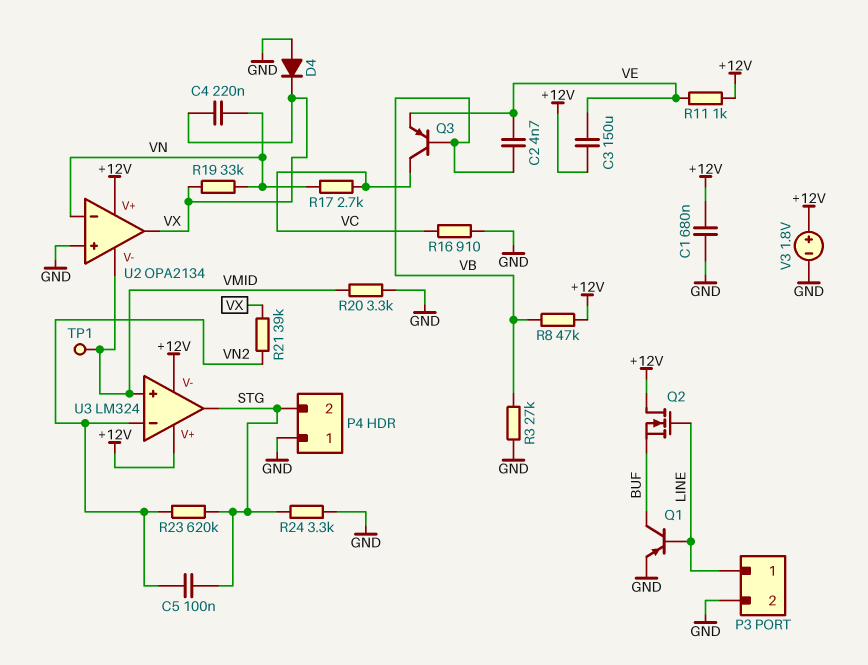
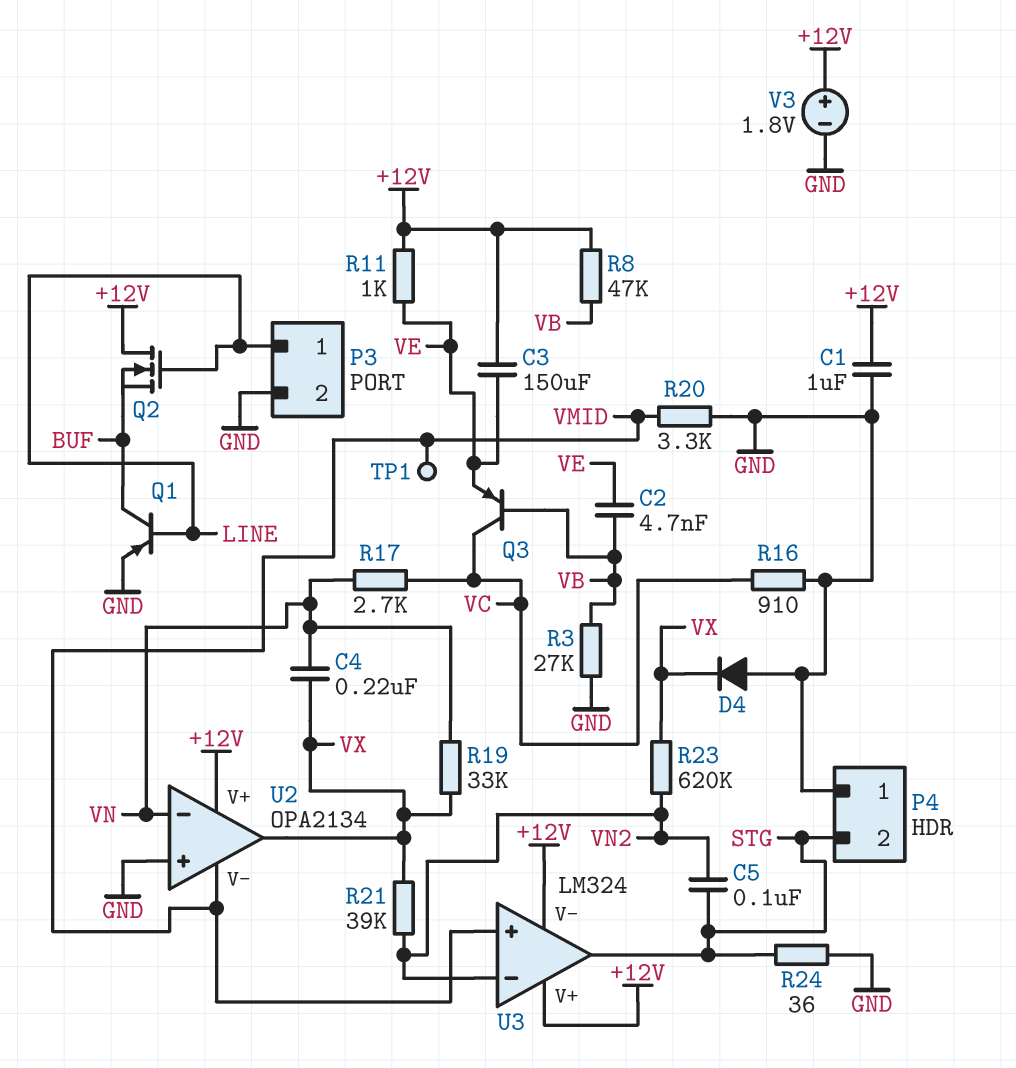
C1: 680nF (+12V, GND) -> 1uF (+12V, GND)
R23: 620k (STG, VN2) -> 620k (VN2, VX)
R24: 3.3k (GND, STG) -> 36 (GND, STG)

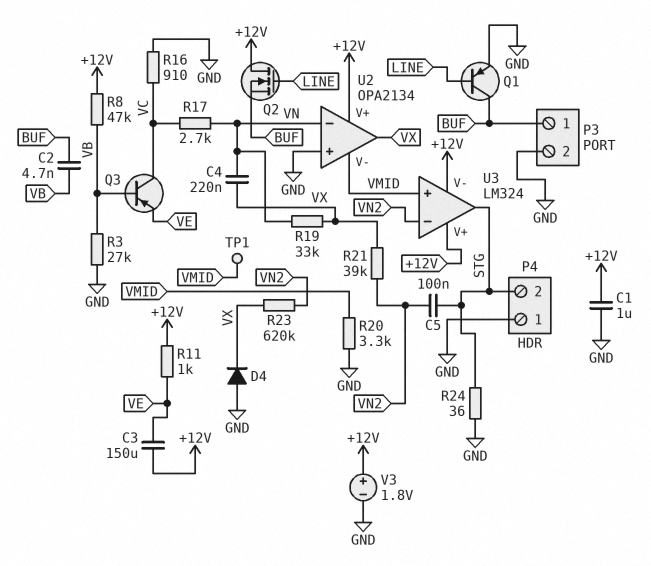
C2: 4.7nF (VB, VE) -> 4.7nF (BUF, VB)
P3 pin 1: LINE -> BUF

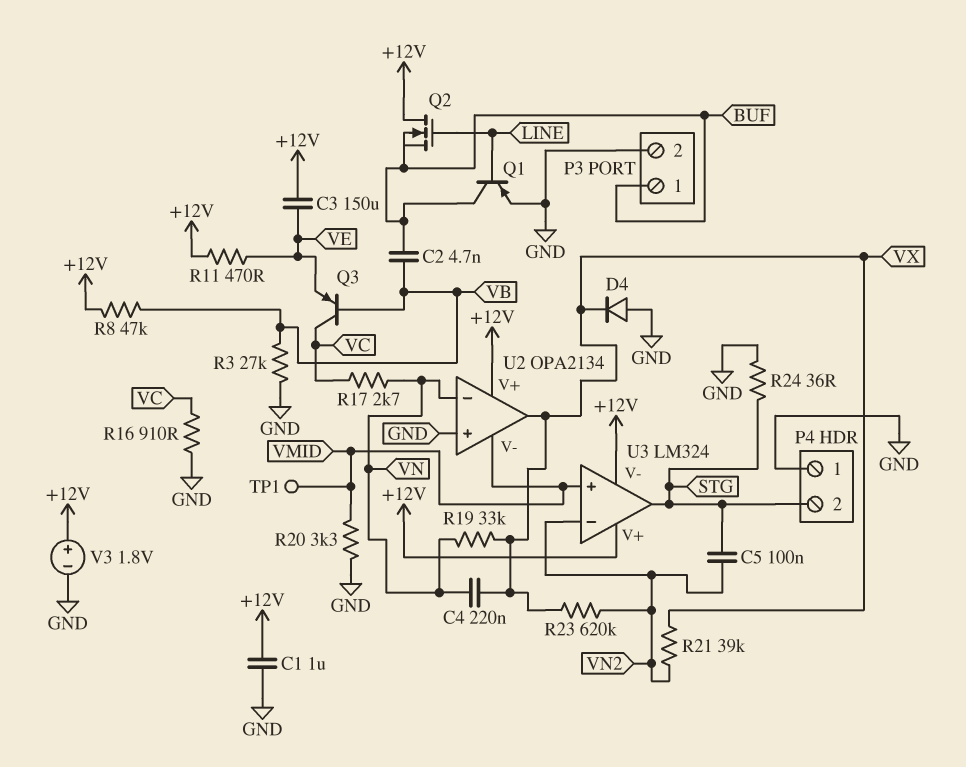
R11: 1k (+12V, VE) -> 470 (+12V, VE)

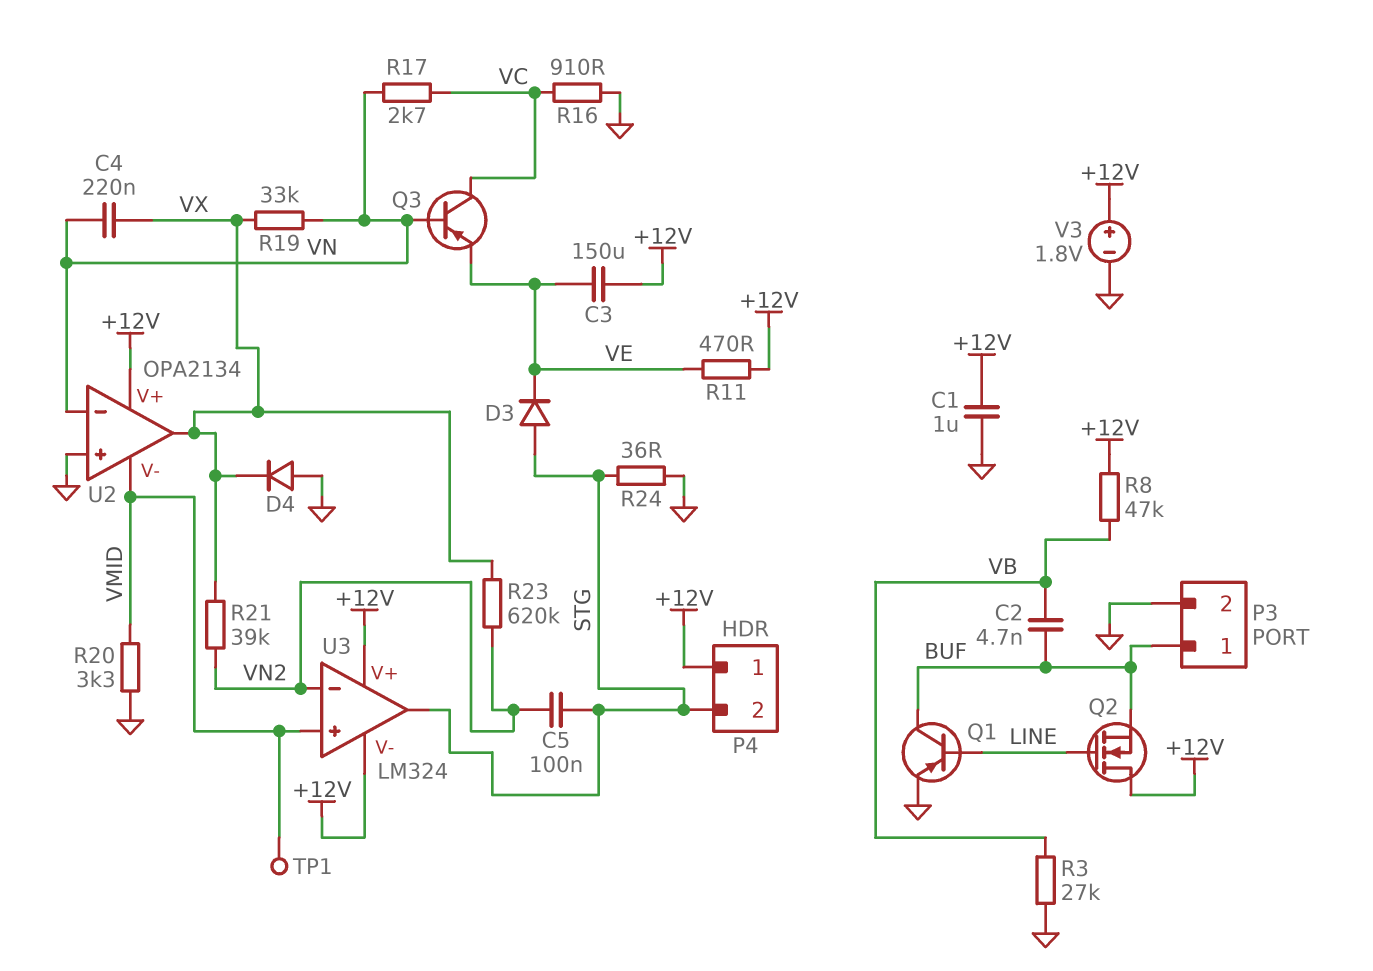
D3: none -> diode (A STG, K VE)
P4 pin 1: GND -> +12V
Q3: PNP (B VB, C VC, E VE) -> PNP (B VN, C VC, E VE)

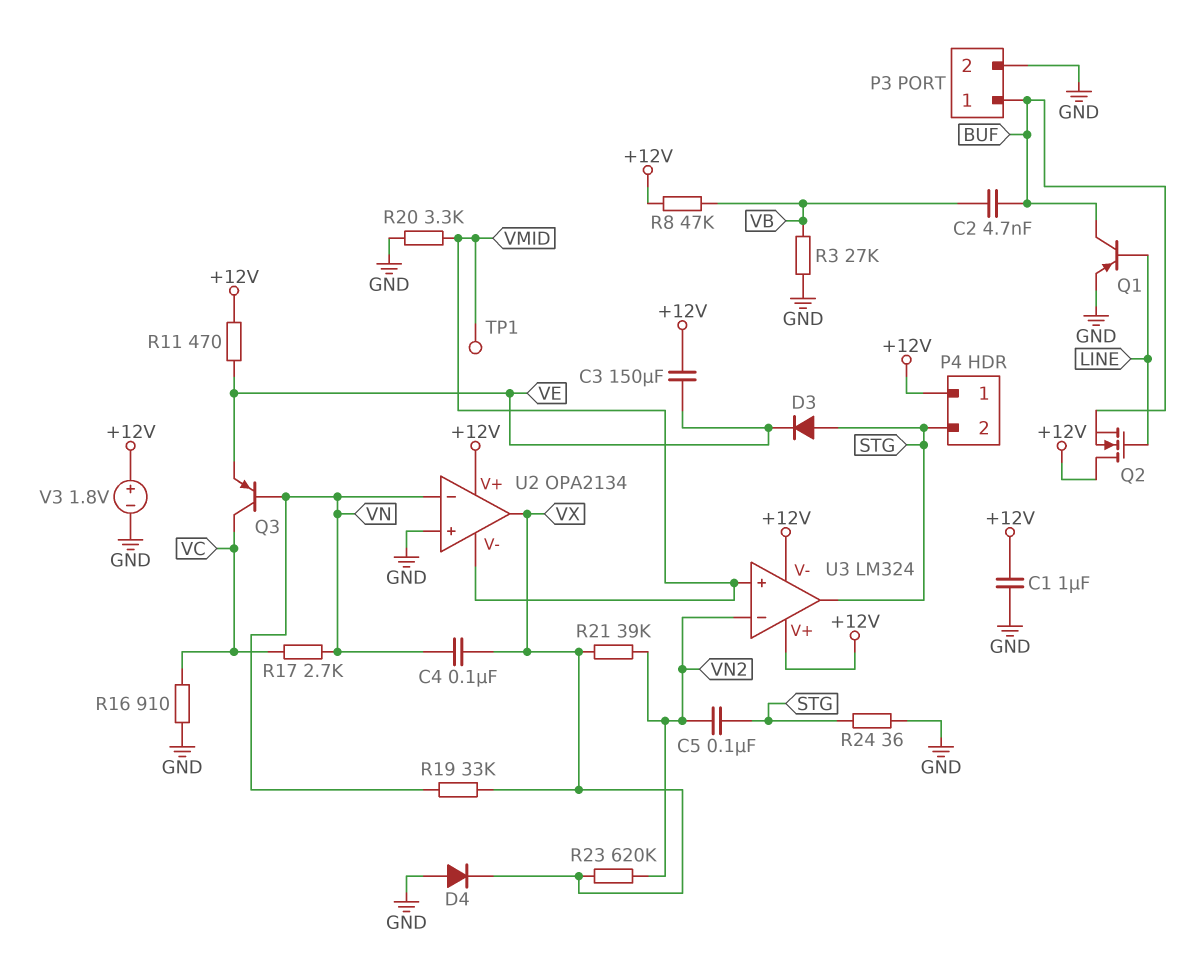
C4: 220nF (VN, VX) -> 100nF (VN, VX)

